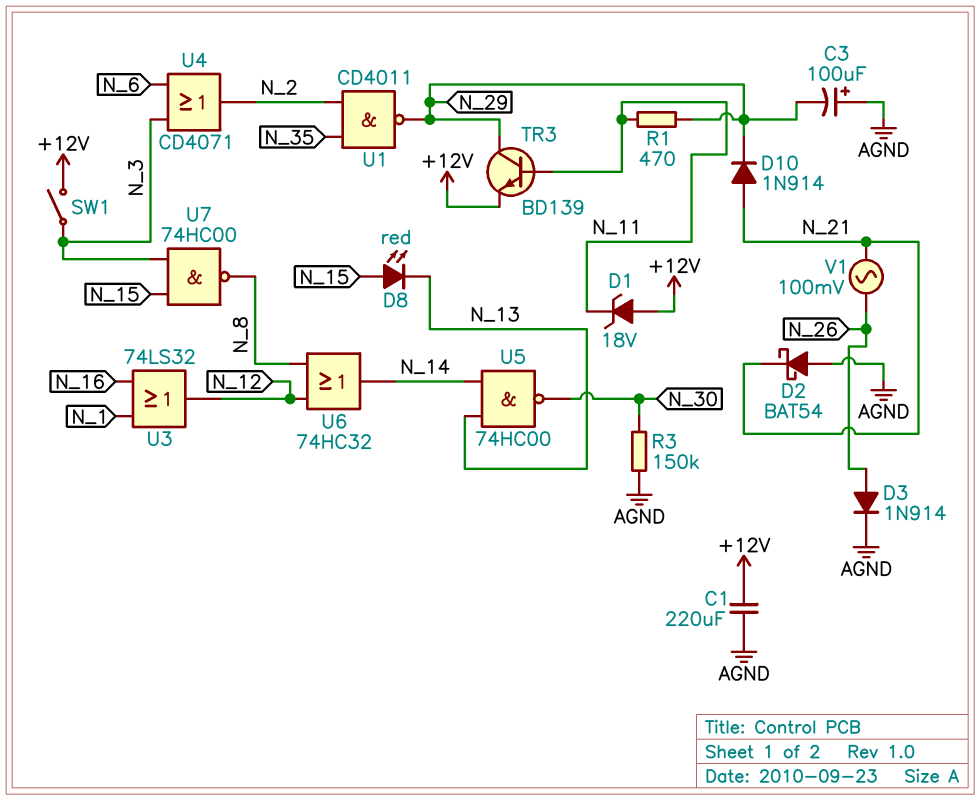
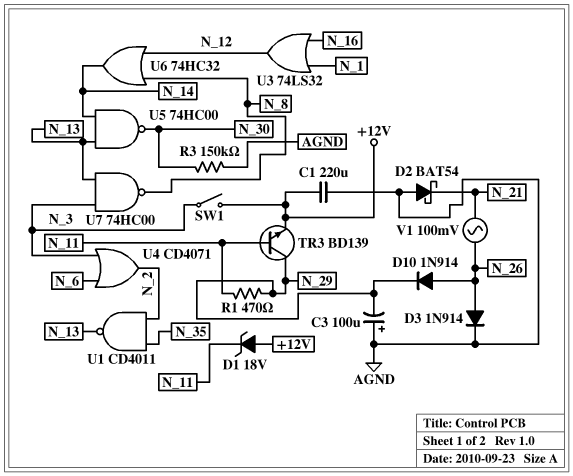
D8: LED red (A N_15, K N_13) -> none
D10: diode 1N914 (A N_21, K N_29) -> diode 1N914 (A N_26, K N_29)
U1: NAND CD4011 (in N_2, in N_35, out N_29) -> NAND CD4011 (in N_2, in N_35, out N_13)
U7: NAND 74HC00 (in N_3, in N_15, out N_8) -> NAND 74HC00 (in N_3, in N_13, out N_8)

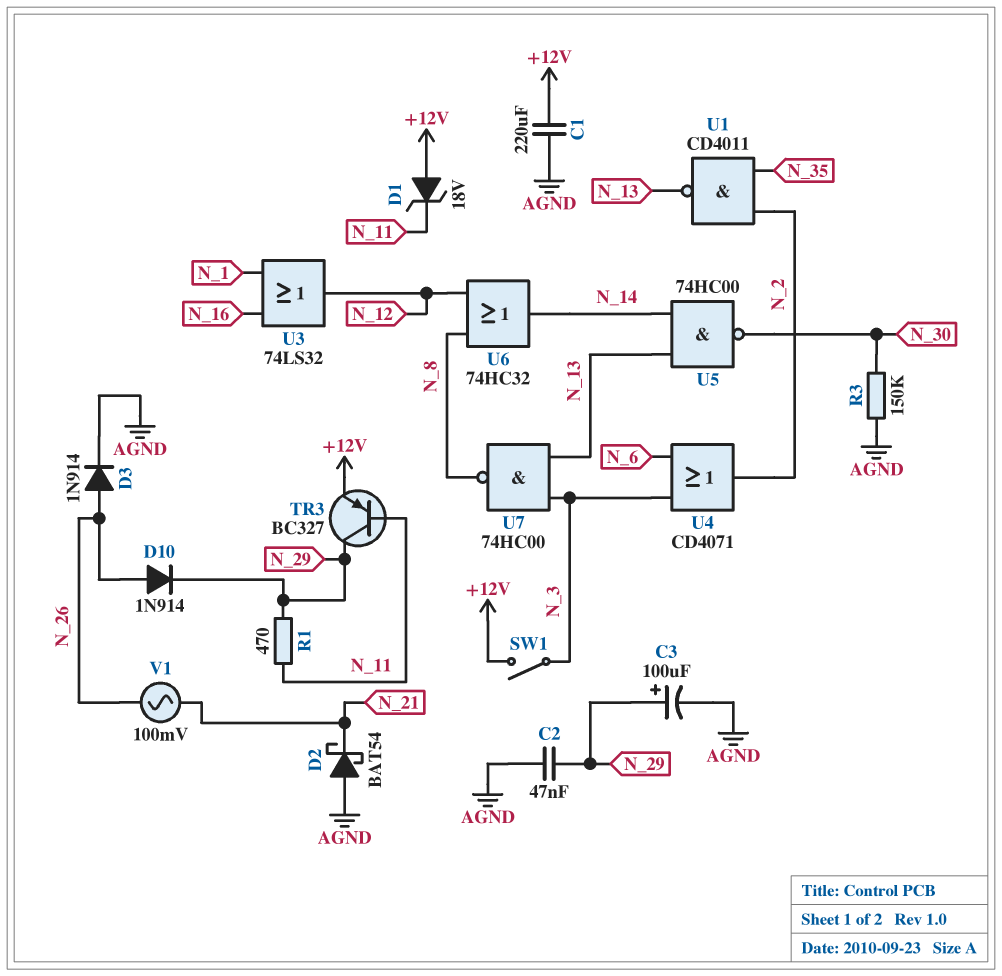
C2: none -> 47nF (AGND, N_29)
C3: 100uF (plus AGND, minus N_29) -> 100uF (plus N_29, minus AGND)
TR3: NPN BD139 (B N_11, C N_29, E +12V) -> PNP BC327 (B N_11, C N_29, E +12V)

